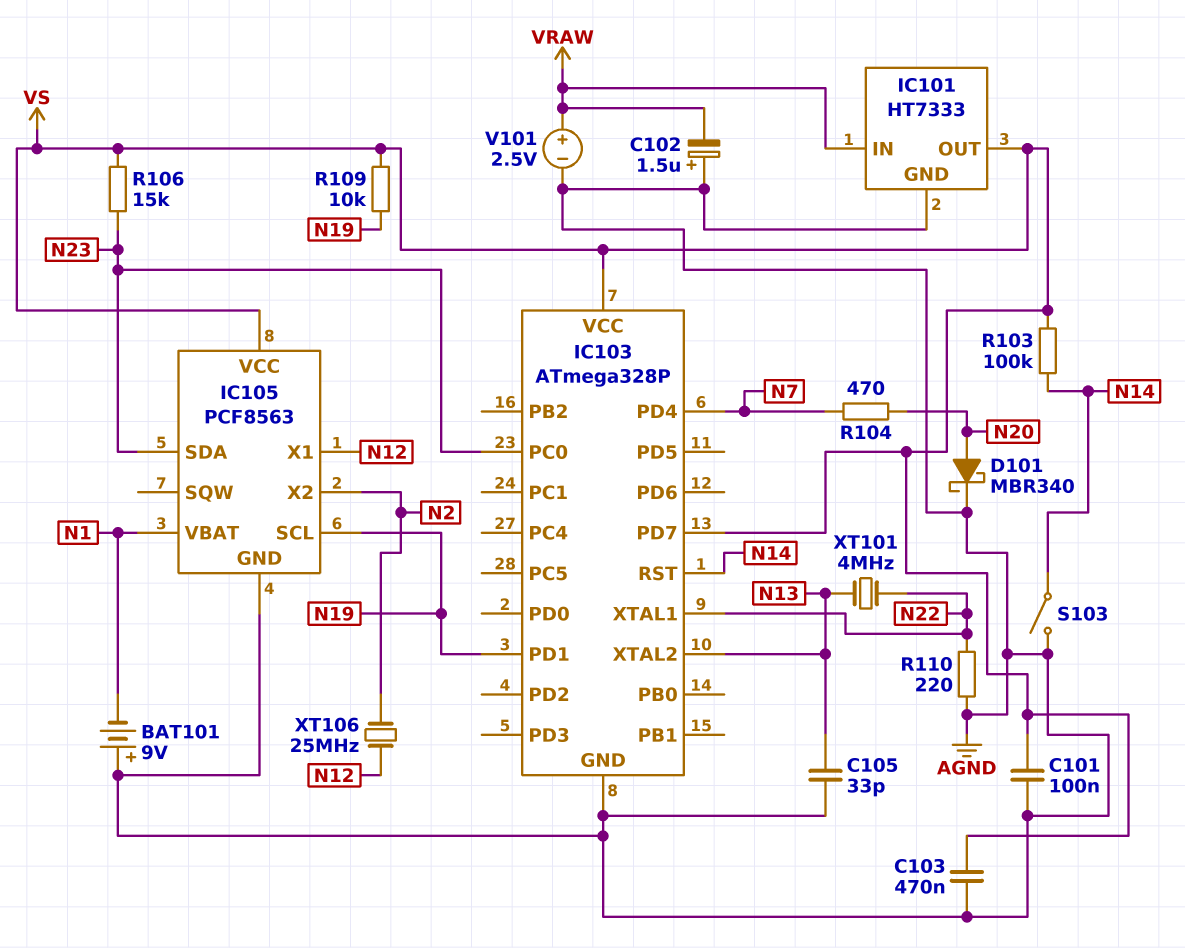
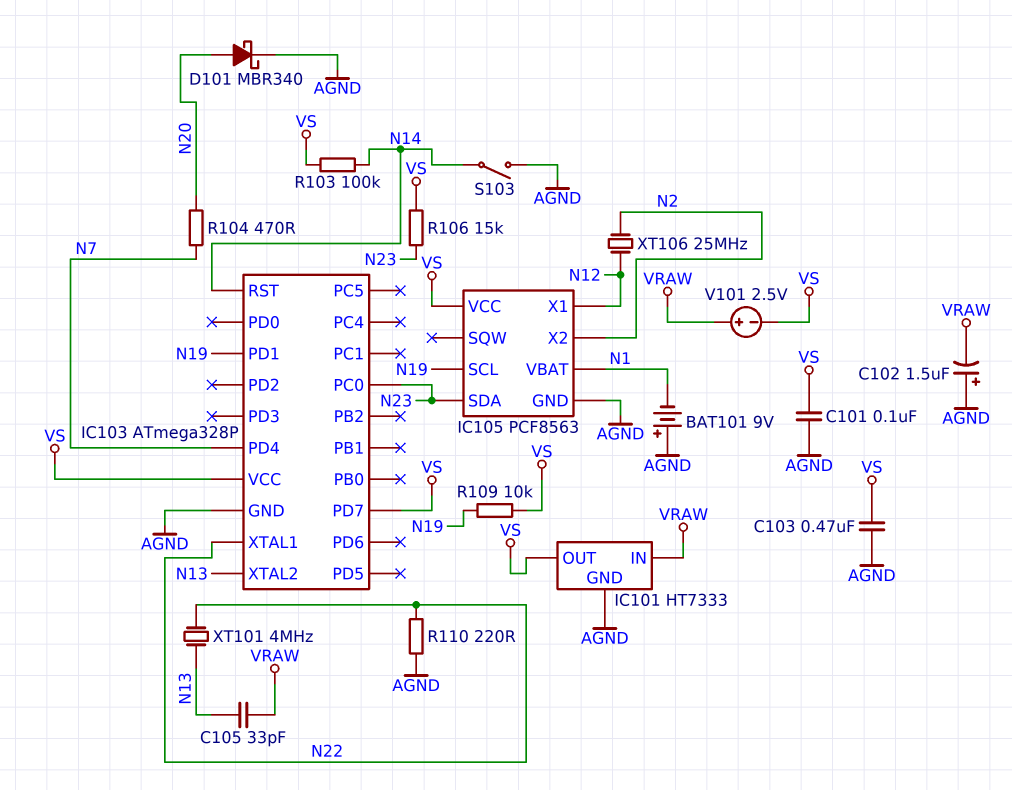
C105: 33pF (AGND, N13) -> 33pF (N13, VRAW)
V101: 2.5V (plus VRAW, minus AGND) -> 2.5V (plus VRAW, minus VS)

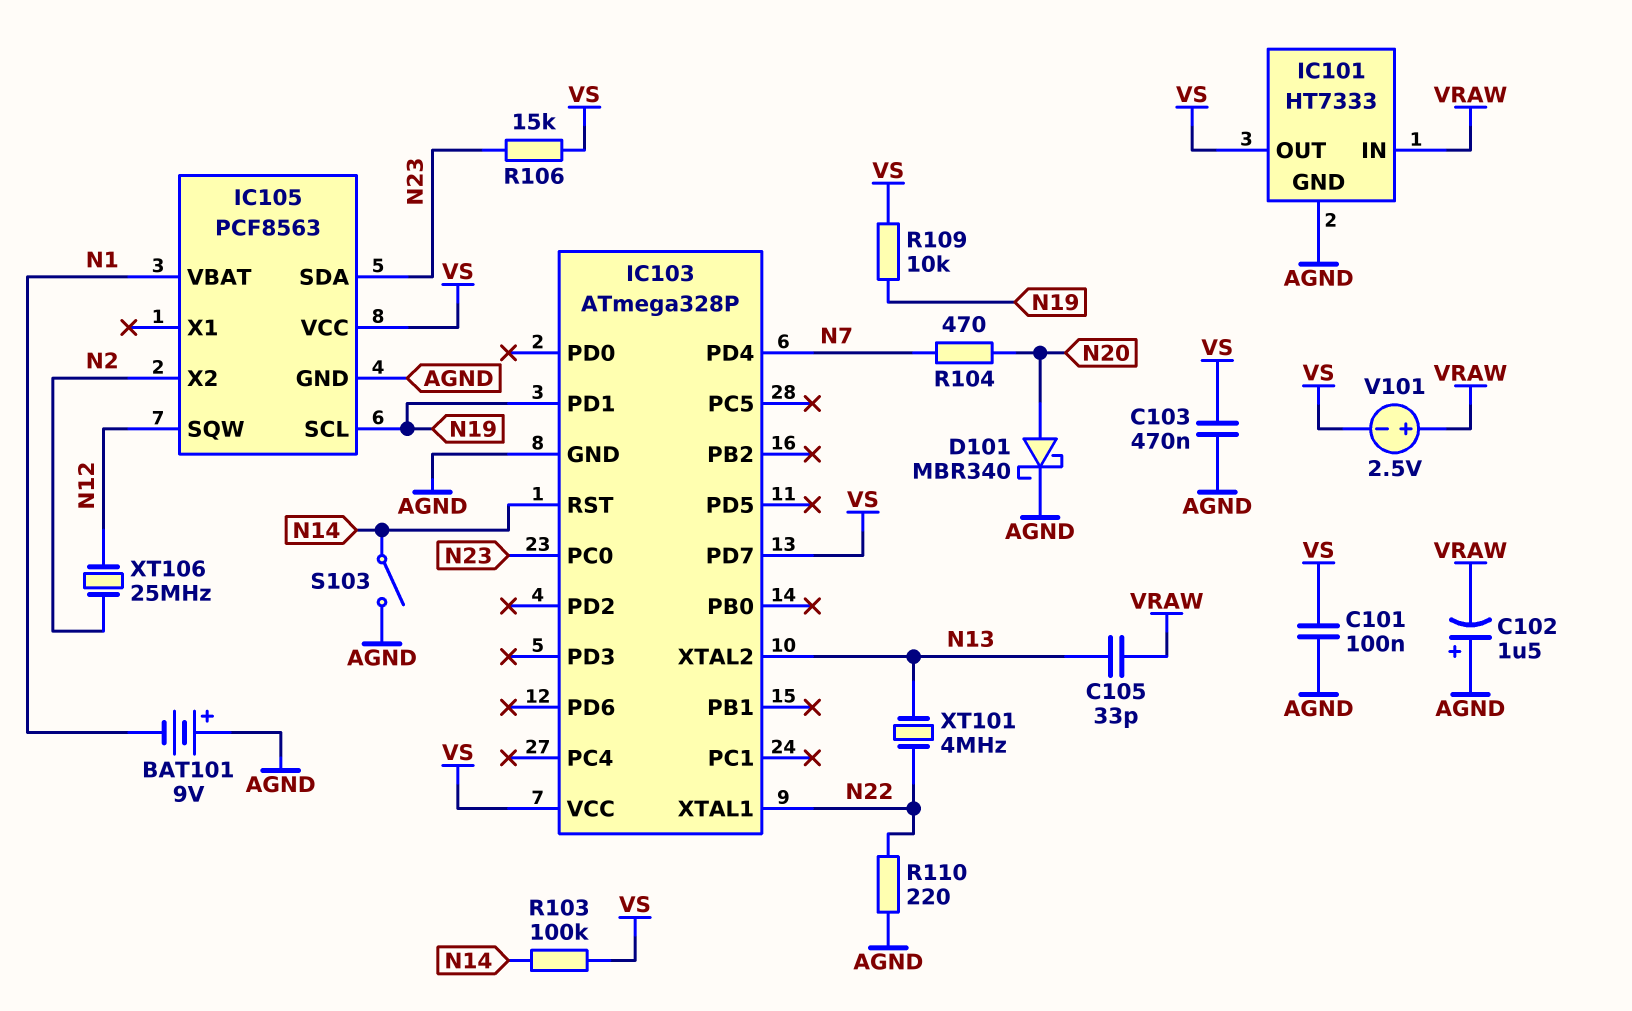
IC105 pin SQW: none -> N12
IC105 pin X1: N12 -> none

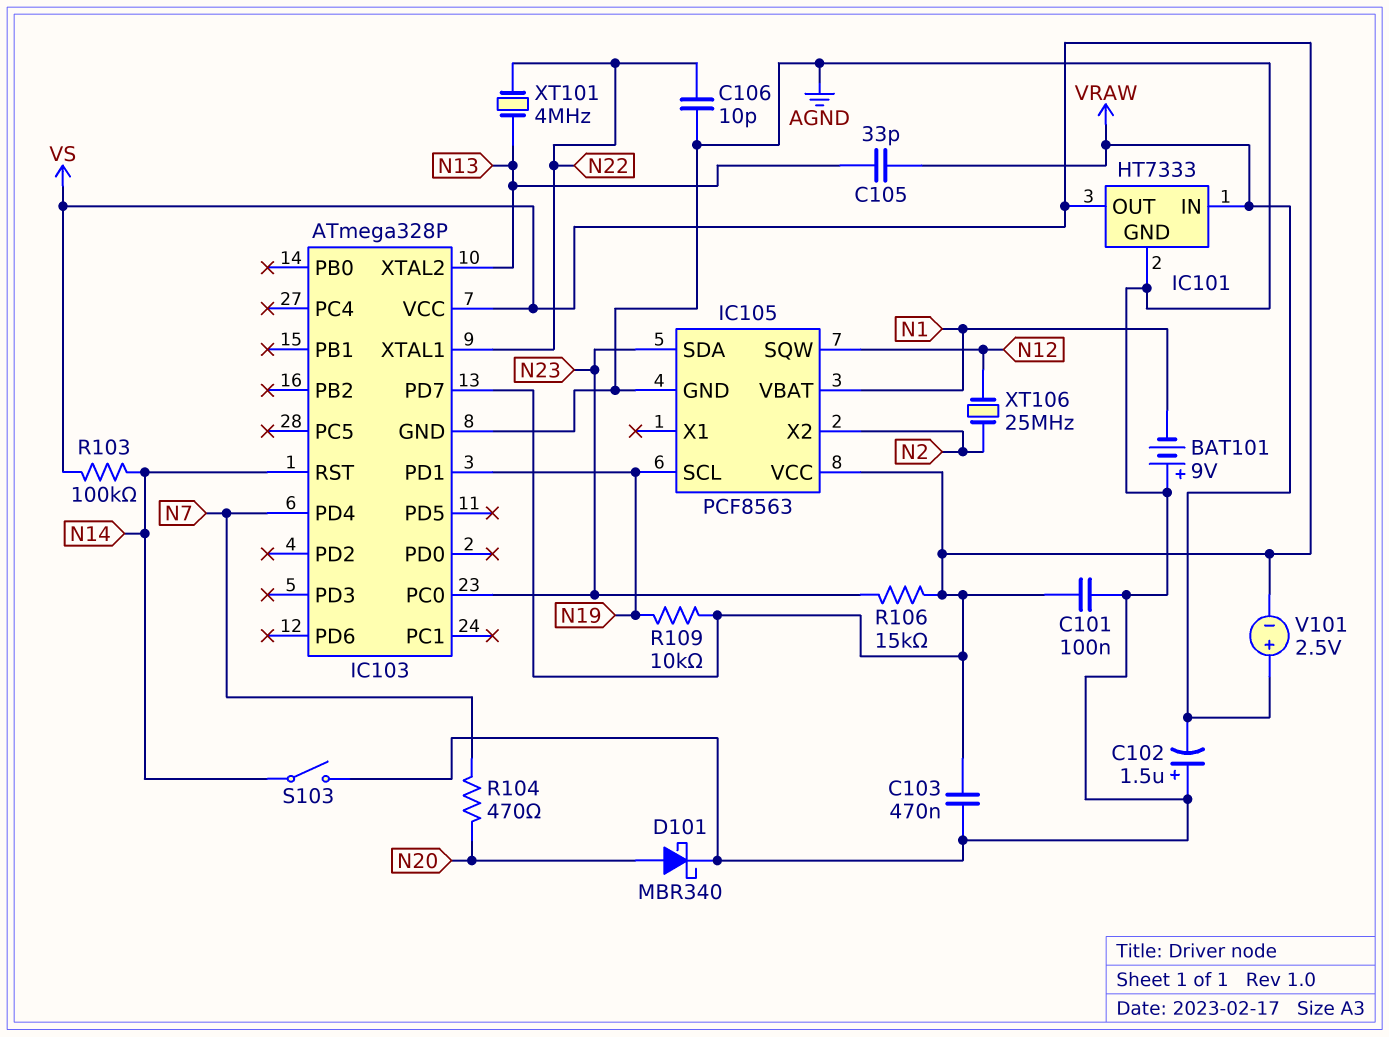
C106: none -> 10pF (AGND, N22)
R110: 220 (AGND, N22) -> none

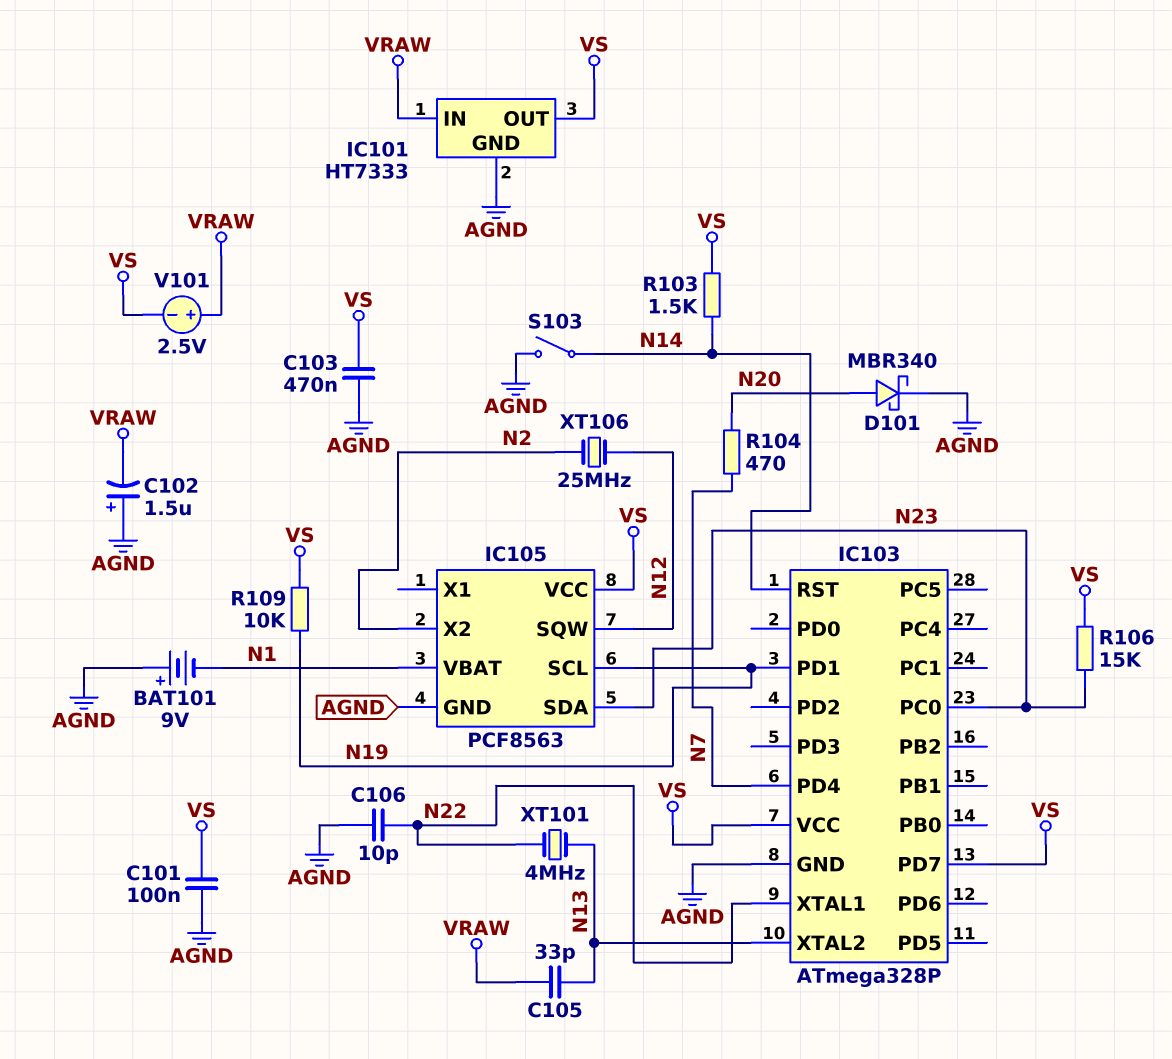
R103: 100k (N14, VS) -> 1.5k (N14, VS)

